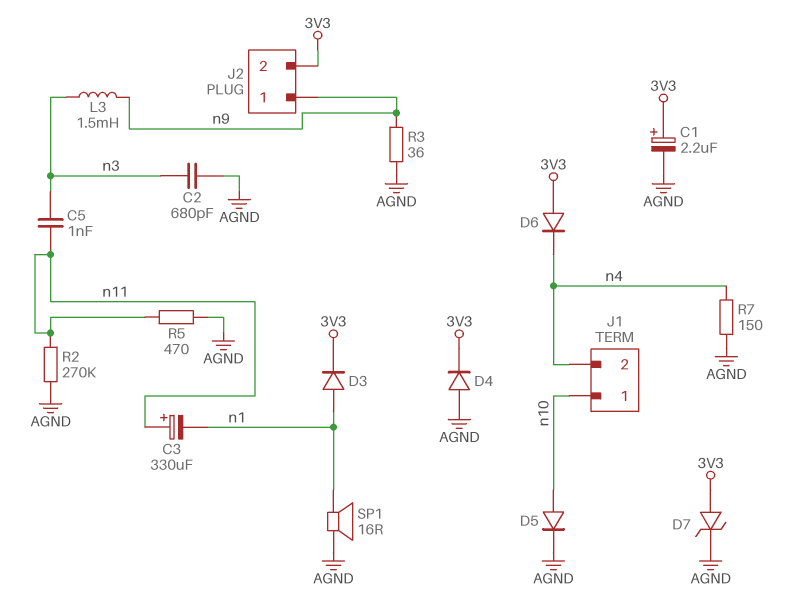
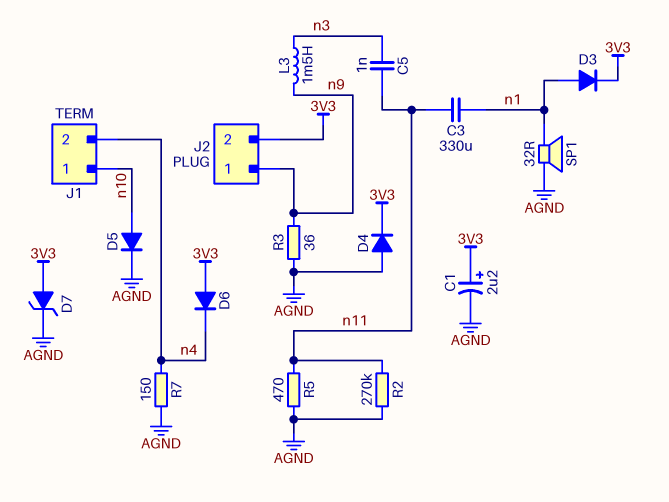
C2: 680pF (AGND, n3) -> none
C3: 330uF (plus n11, minus n1) -> 330uF (n1, n11)
SP1: speaker 16R (AGND, n1) -> speaker 32R (AGND, n1)

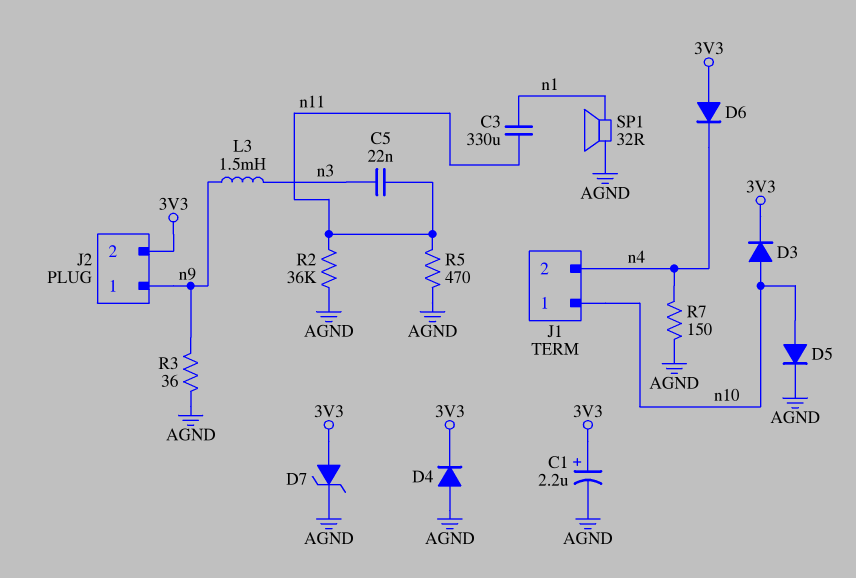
C5: 1nF (n3, n11) -> 22nF (n3, n11)
D3: diode (A n1, K 3V3) -> diode (A n10, K 3V3)
R2: 270k (AGND, n11) -> 36k (AGND, n11)

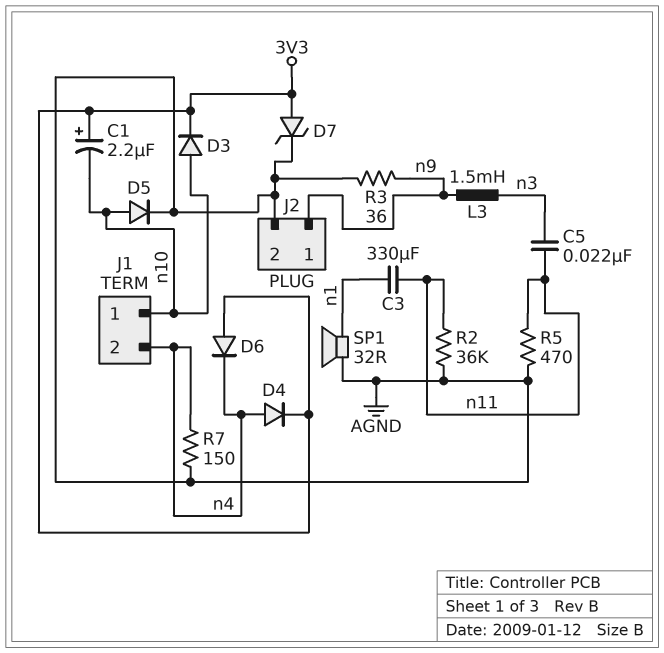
C1: 2.2uF (plus 3V3, minus AGND) -> 2.2uF (plus 3V3, minus n10)
D4: diode (A AGND, K 3V3) -> diode (A n4, K 3V3)
J2 pin 2: 3V3 -> AGND

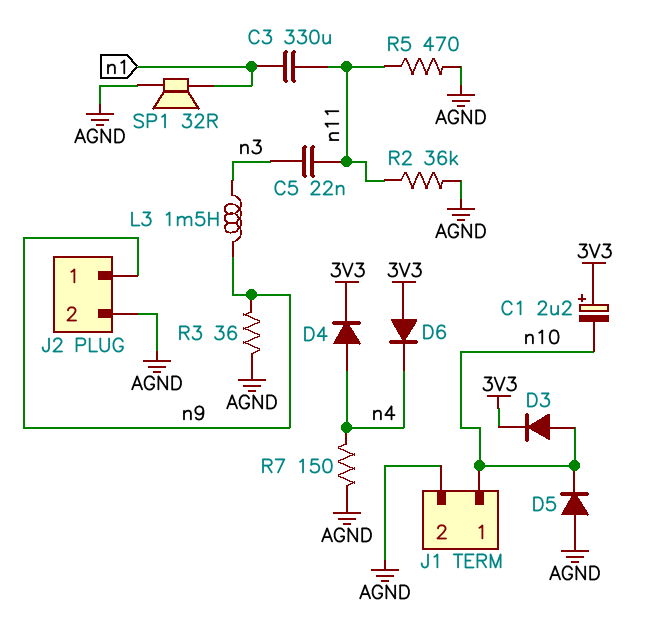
D5: diode (A n10, K AGND) -> diode (A AGND, K n10)
D7: zener (A 3V3, K AGND) -> none
J1 pin 2: n4 -> AGND

